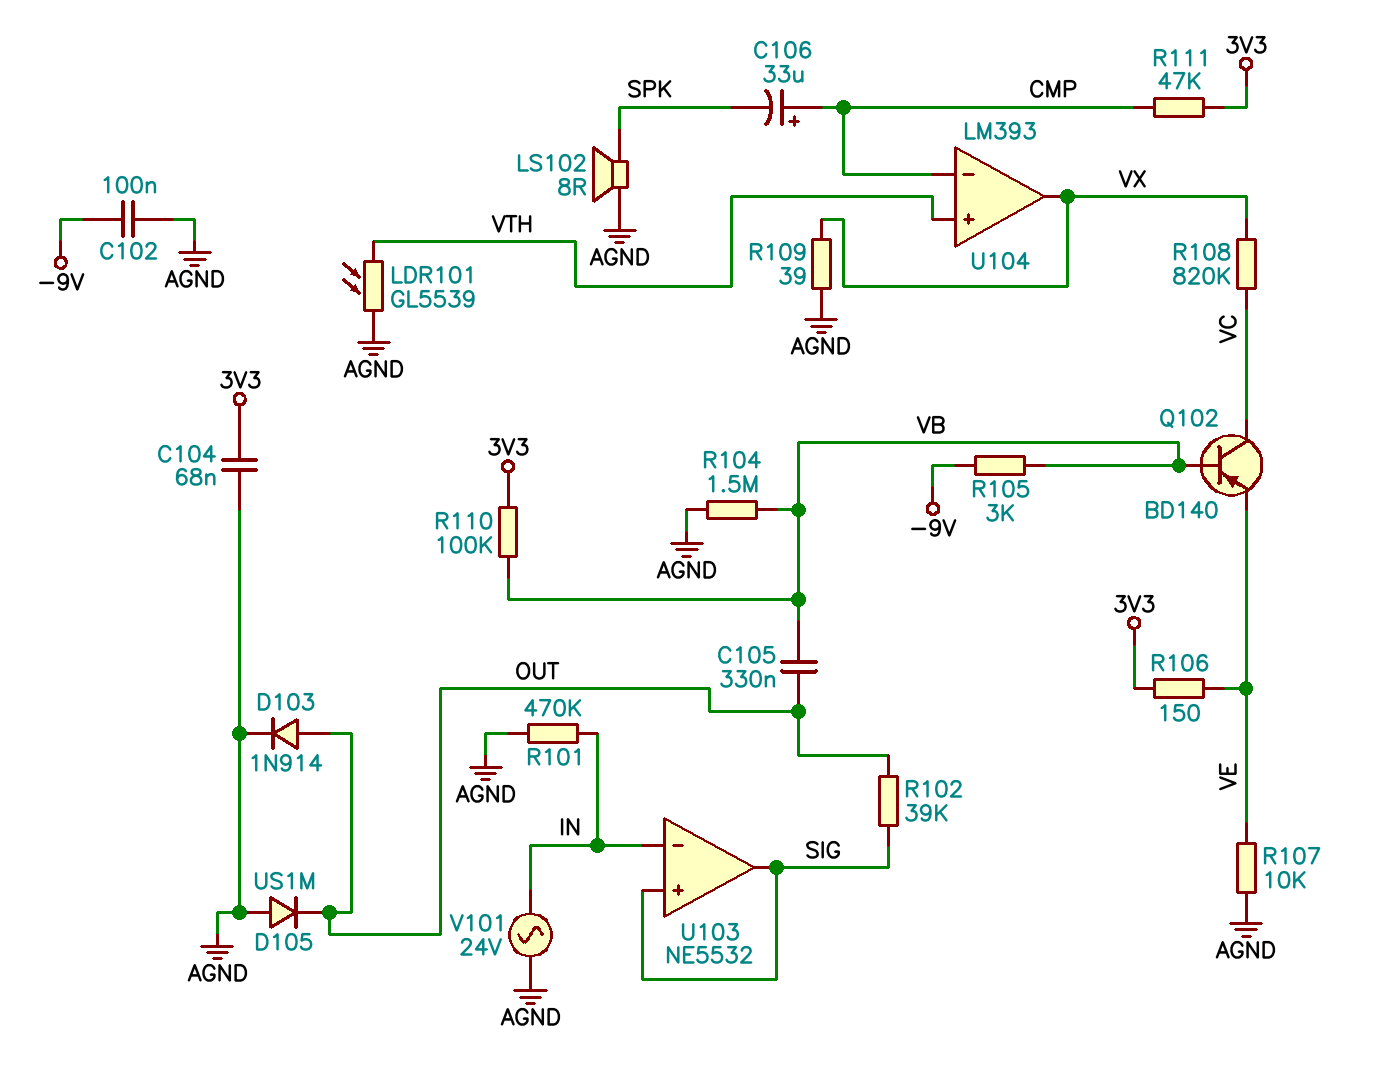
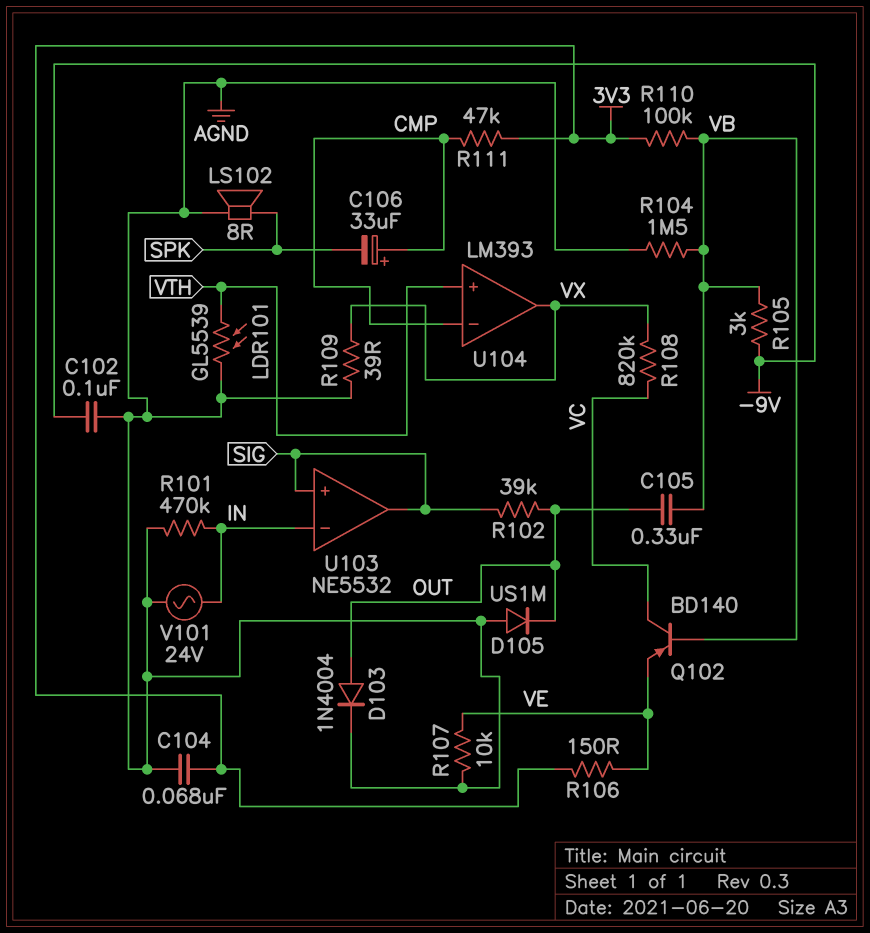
D103: diode 1N914 (A OUT, K AGND) -> diode 1N4004 (A OUT, K AGND)

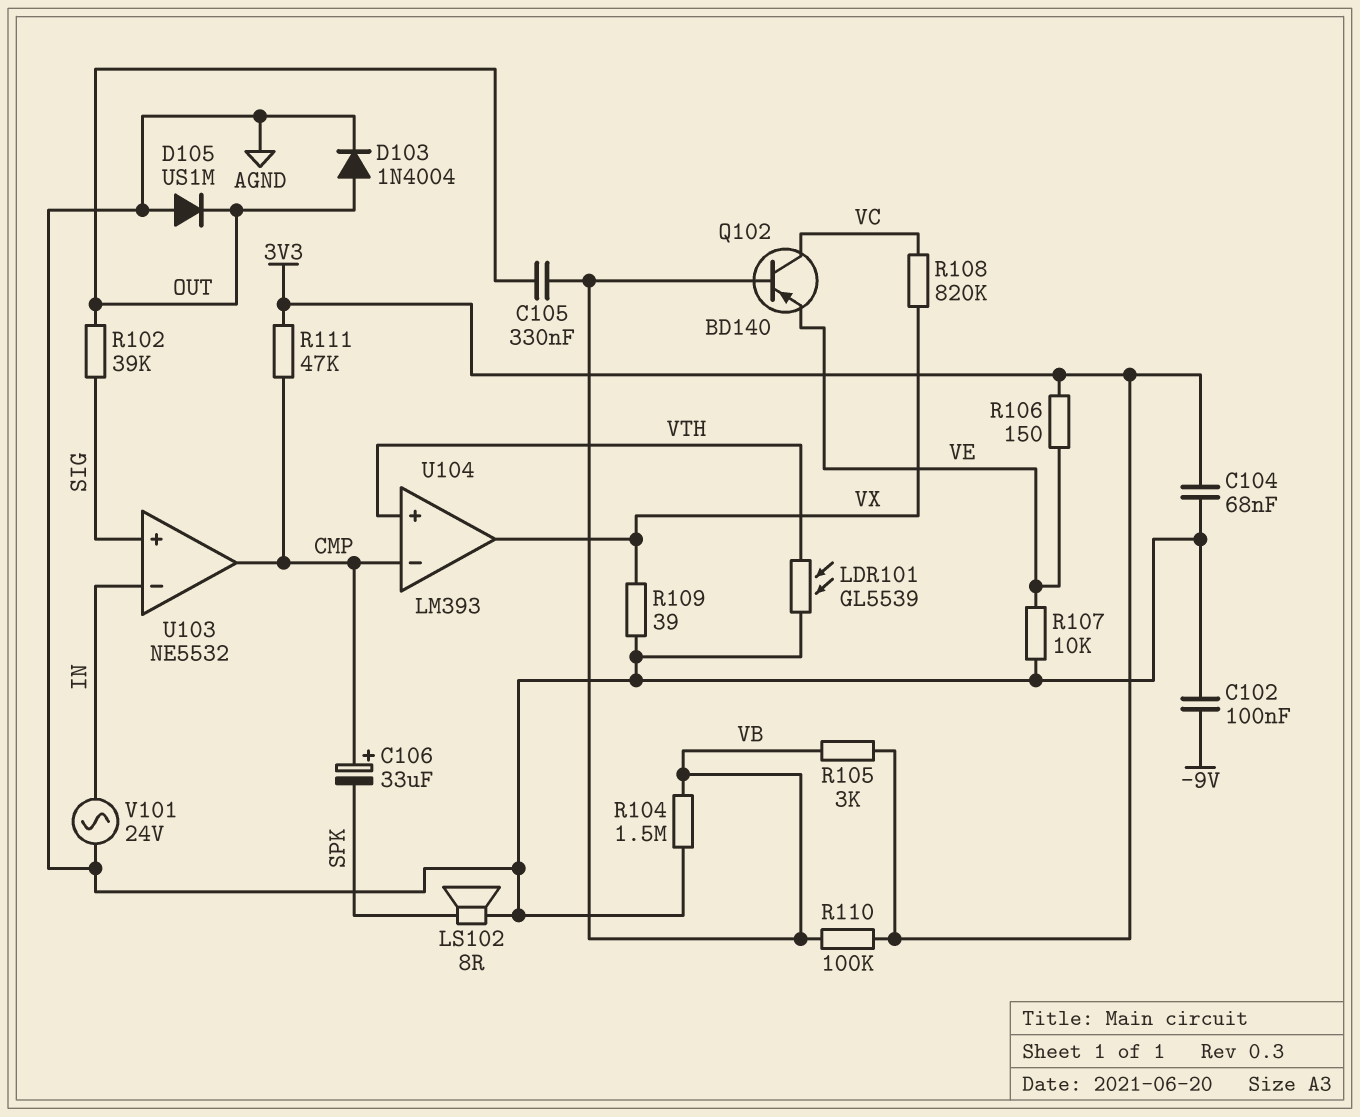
R101: 470k (AGND, IN) -> none
R105: 3k (-9V, VB) -> 3k (3V3, VB)
U103 pin out: SIG -> CMP

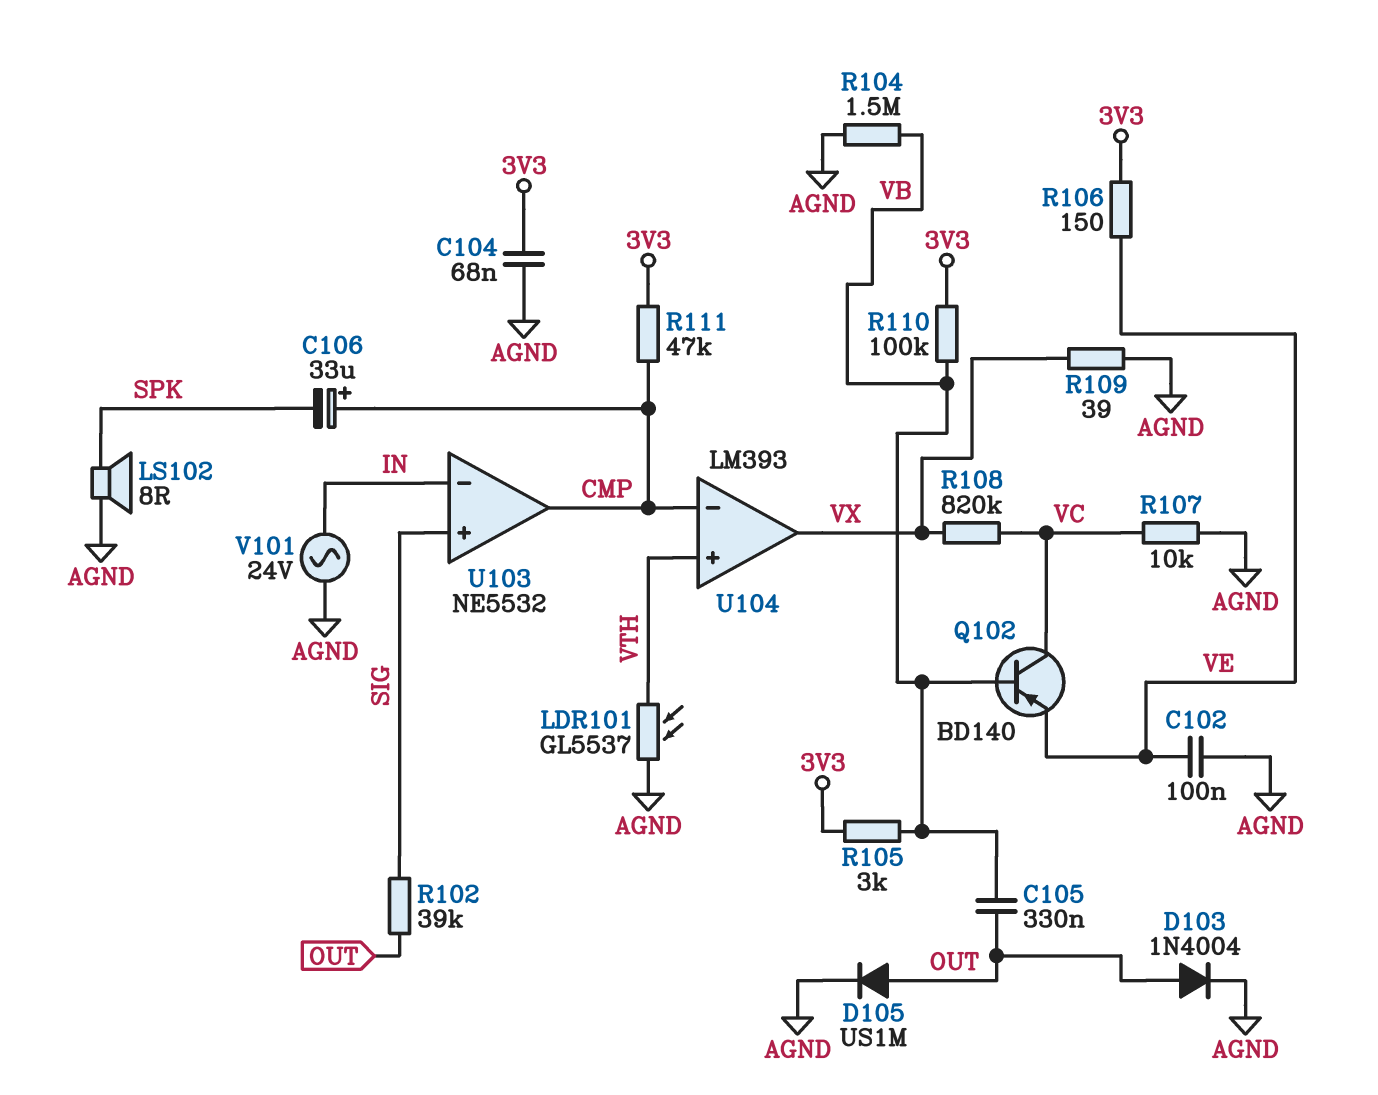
C102: 100nF (-9V, AGND) -> 100nF (AGND, VE)
D105: diode US1M (A AGND, K OUT) -> diode US1M (A OUT, K AGND)
LDR101: GL5539 (AGND, VTH) -> GL5537 (AGND, VTH)
R107: 10k (AGND, VE) -> 10k (AGND, VC)

